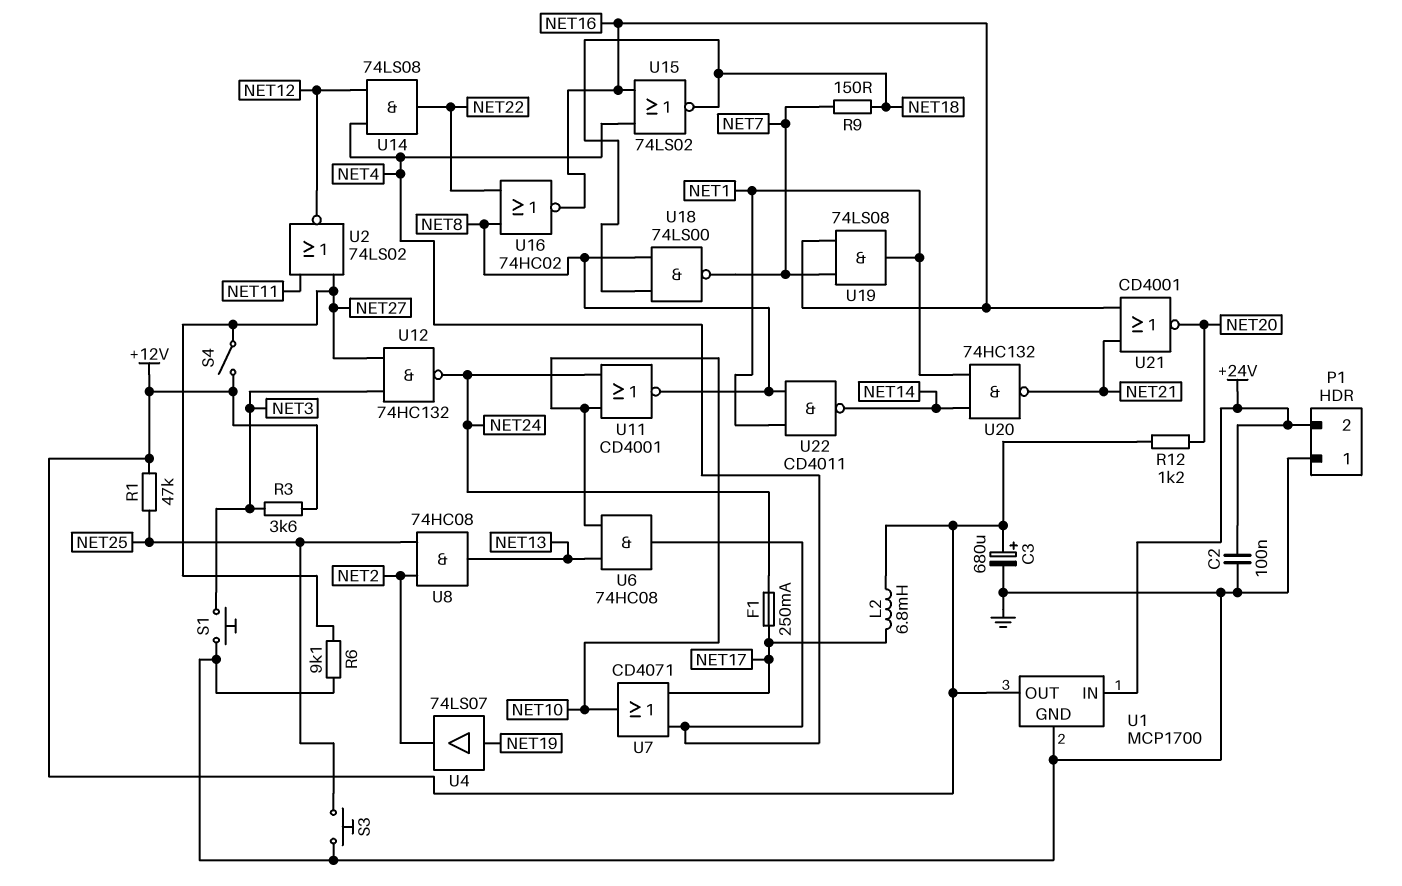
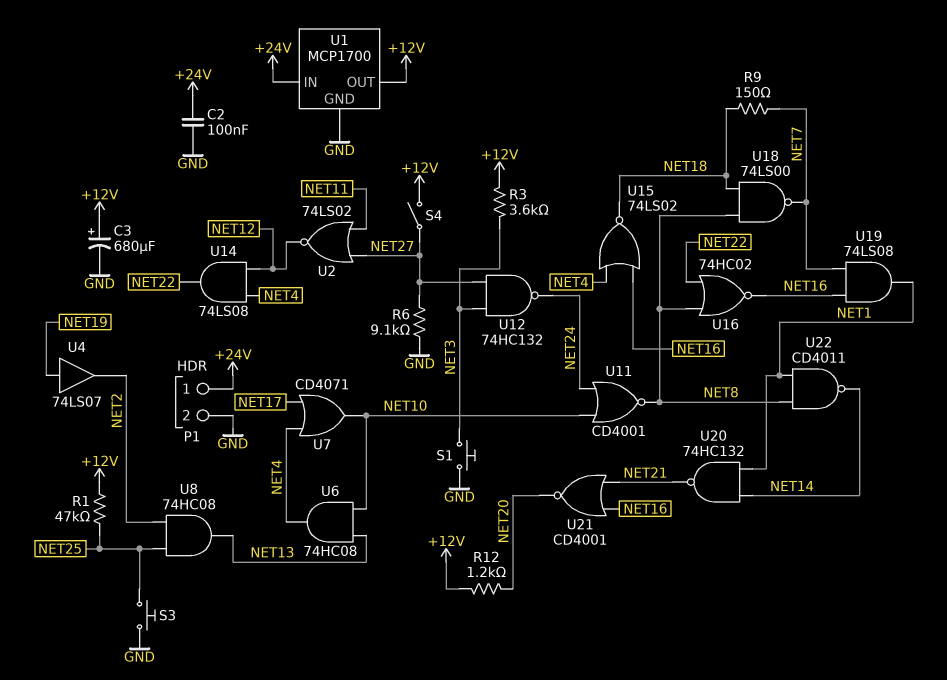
F1: 250mA (NET17, NET24) -> none
L2: 6.8mH (+12V, NET17) -> none
P1 pin 1: GND -> +24V
P1 pin 2: +24V -> GND

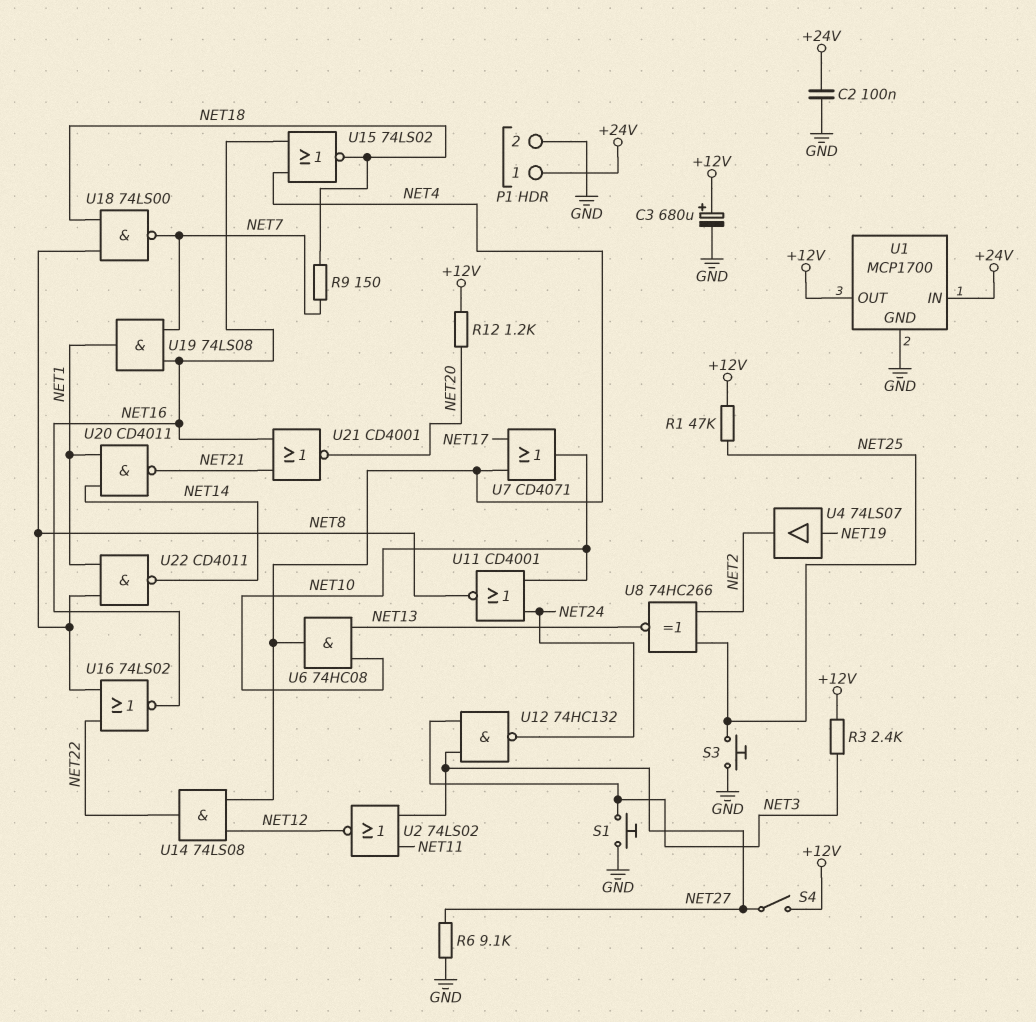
R3: 3.6k (+12V, NET3) -> 2.4k (+12V, NET3)
U8: AND 74HC08 (in NET2, in NET25, out NET13) -> XNOR 74HC266 (in NET2, in NET25, out NET13)
U16: NOR 74HC02 (in NET8, in NET22, out NET16) -> NOR 74LS02 (in NET8, in NET22, out NET16)
U20: NAND 74HC132 (in NET1, in NET14, out NET21) -> NAND CD4011 (in NET1, in NET14, out NET21)

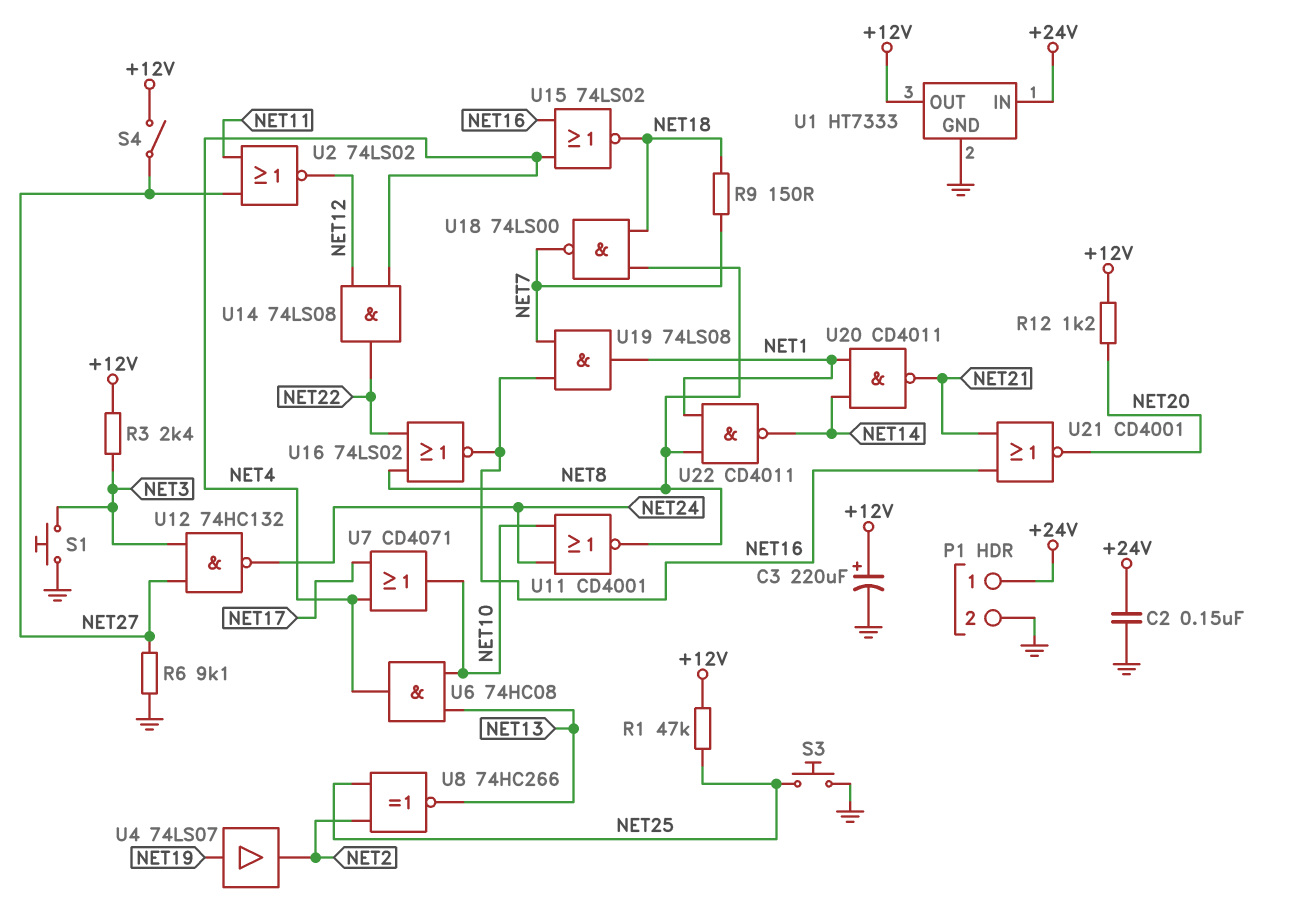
C2: 100nF (+24V, GND) -> 150nF (+24V, GND)
C3: 680uF (plus +12V, minus GND) -> 220uF (plus +12V, minus GND)
U1: MCP1700 -> HT7333

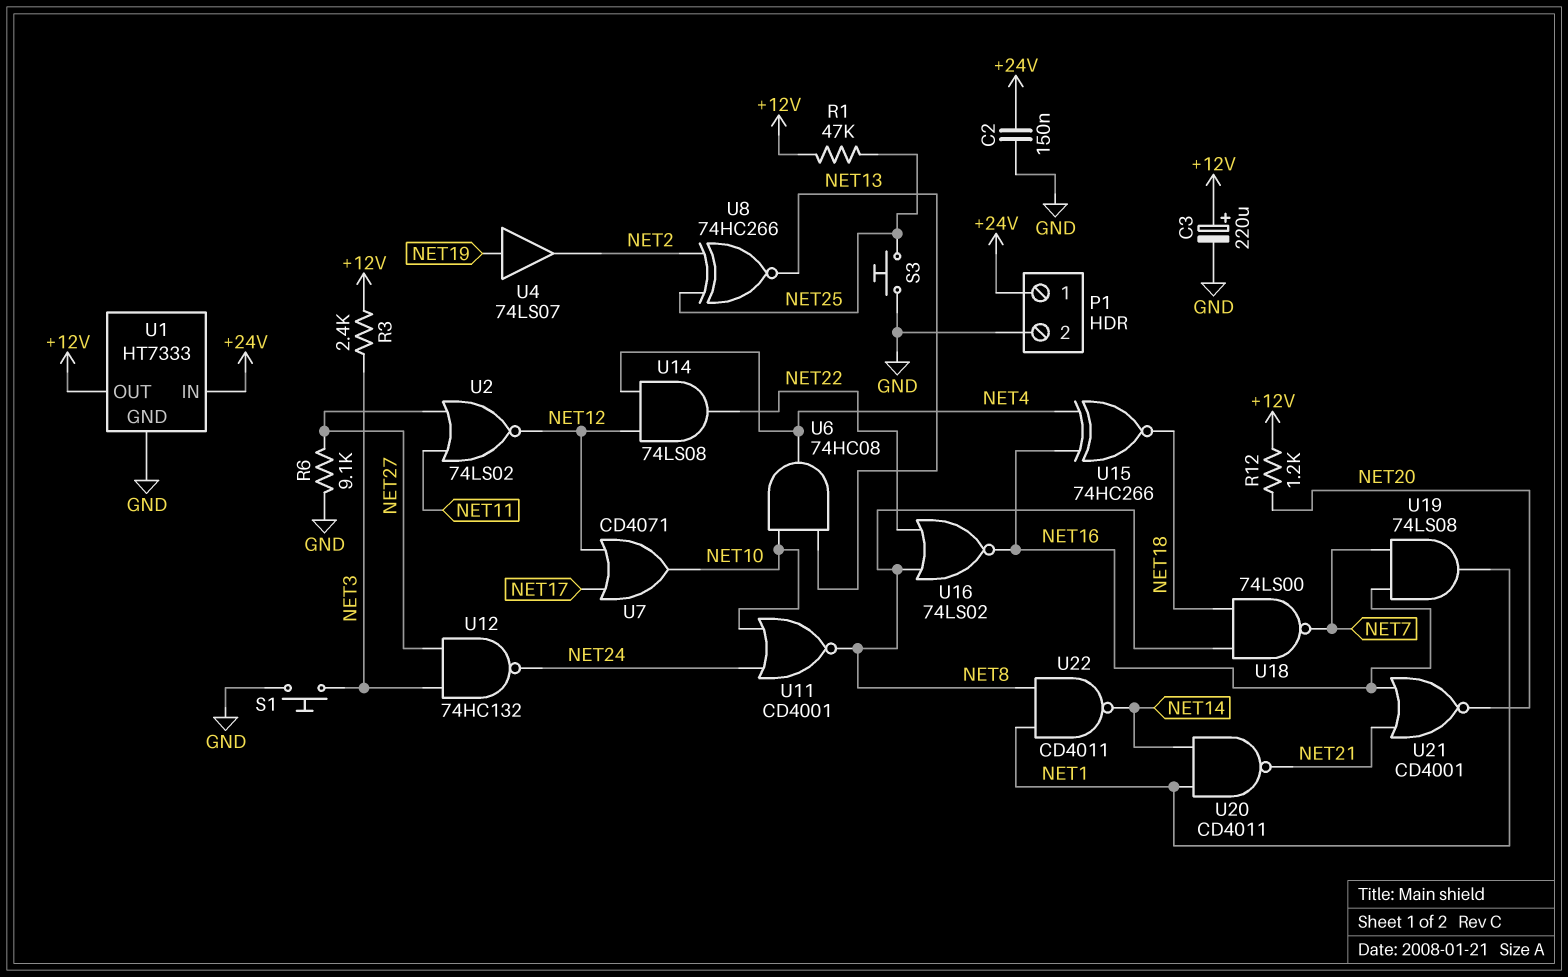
R9: 150 (NET7, NET18) -> none
S4: switch (+12V, NET27) -> none
U7: OR CD4071 (in NET4, in NET17, out NET10) -> OR CD4071 (in NET12, in NET17, out NET10)
U15: NOR 74LS02 (in NET4, in NET16, out NET18) -> XNOR 74HC266 (in NET4, in NET16, out NET18)

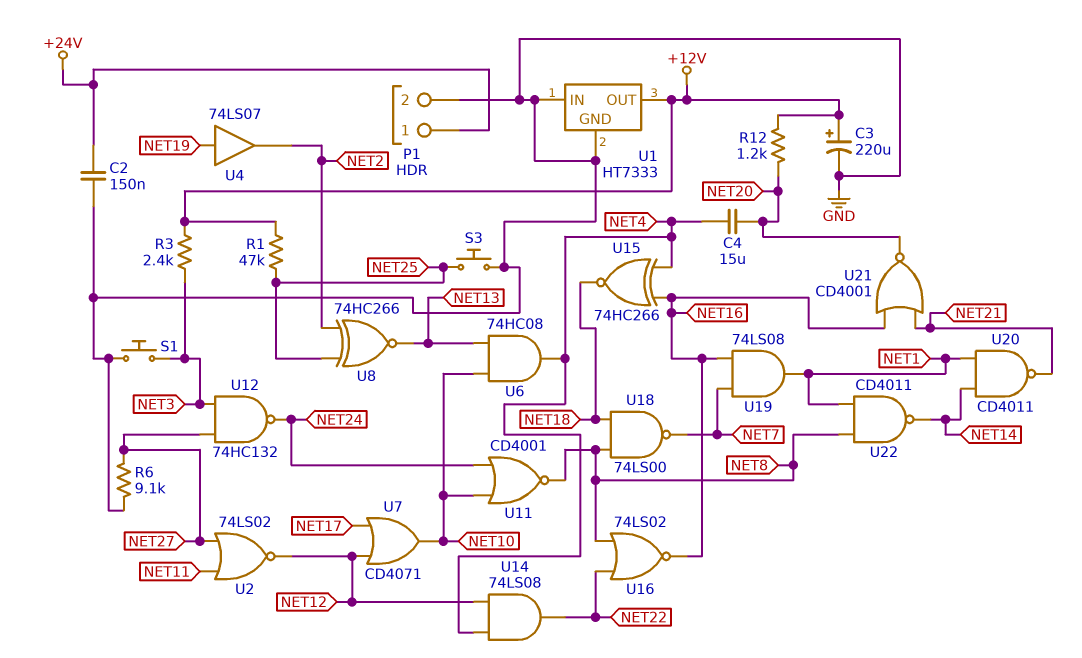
C4: none -> 15uF (NET4, NET20)
U1 pin IN: +24V -> GND

